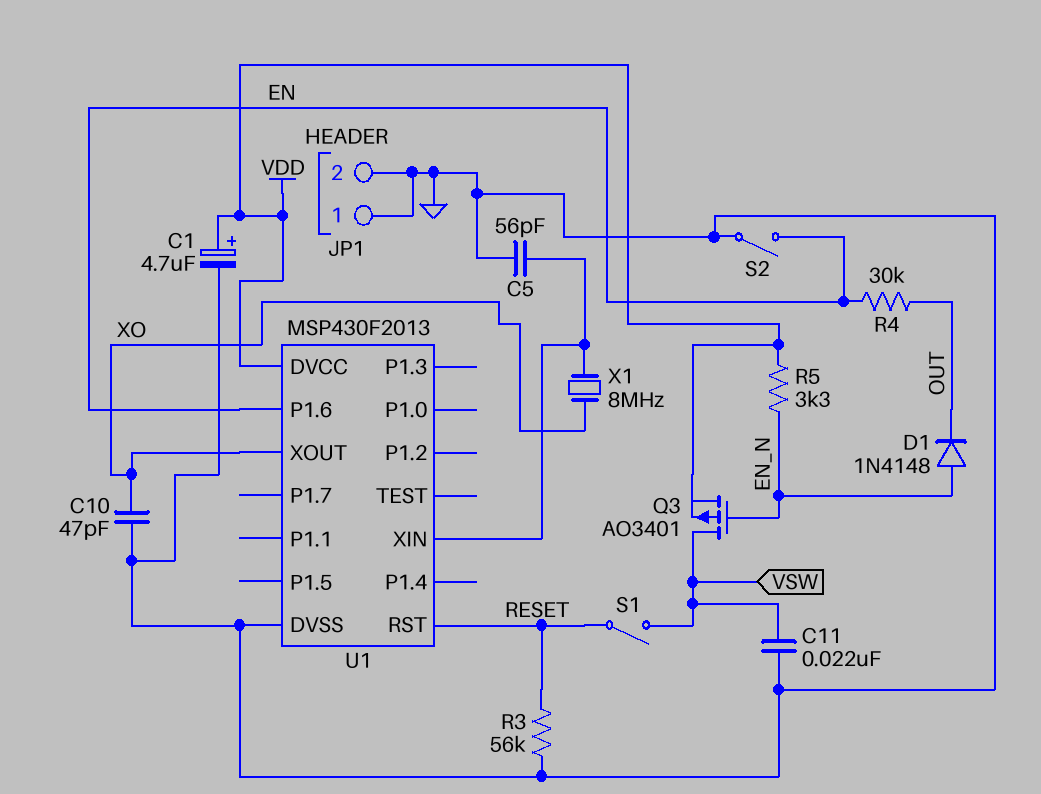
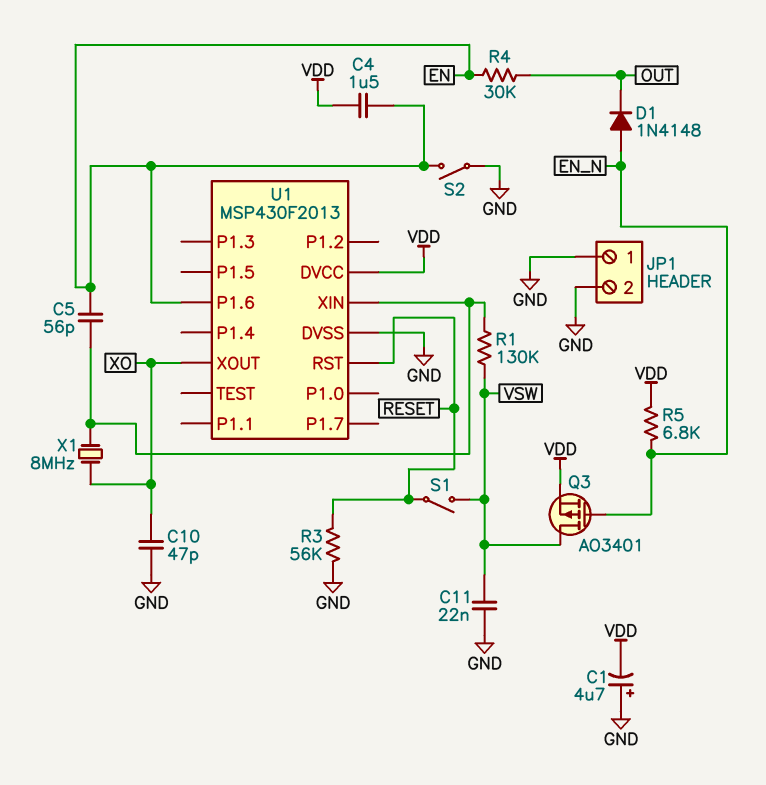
C1: 4.7uF (plus VDD, minus GND) -> 4.7uF (plus GND, minus VDD)
C4: none -> 1.5uF (EN, VDD)
C5: 56pF (GND, U1/XIN) -> 56pF (EN, U1/XIN)
R1: none -> 130k (U1/XIN, VSW)
R5: 3.3k (EN_N, VDD) -> 6.8k (EN_N, VDD)

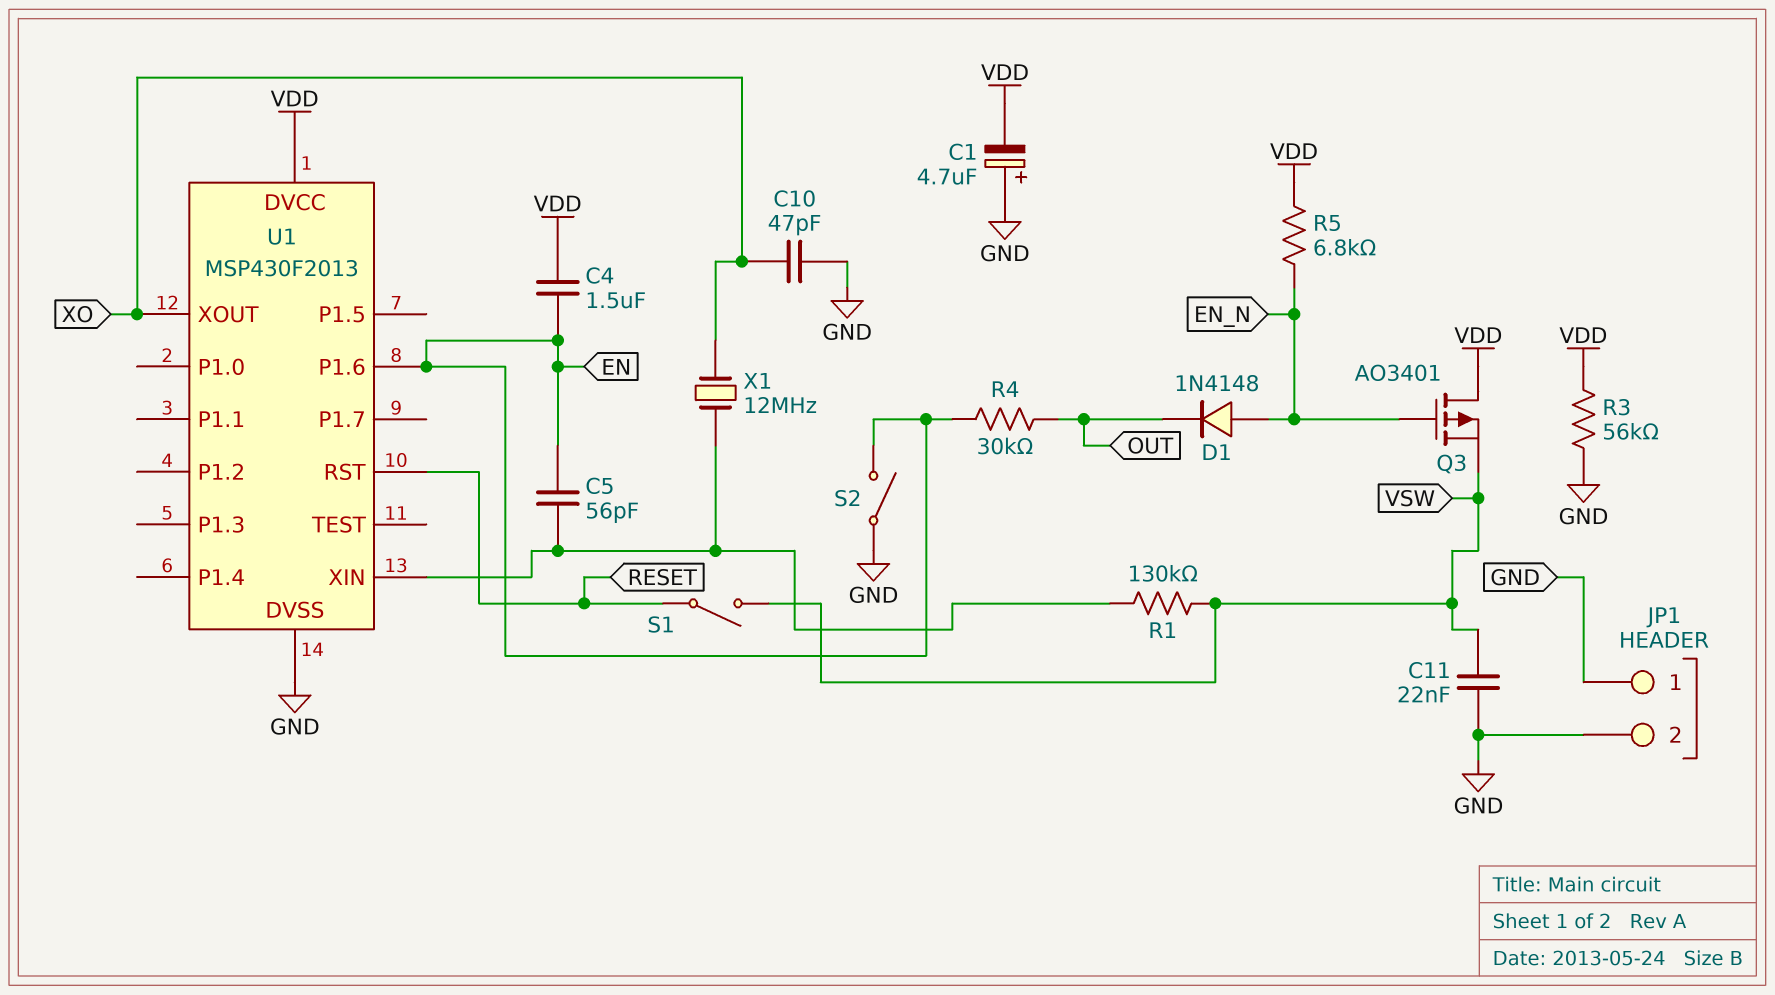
Q3: PMOS AO3401 (G EN_N, D VSW, S VDD) -> PMOS AO3401 (G EN_N, D VDD, S VSW)
R3: 56k (GND, RESET) -> 56k (GND, VDD)
X1: 8MHz (U1/XIN, XO) -> 12MHz (U1/XIN, XO)

